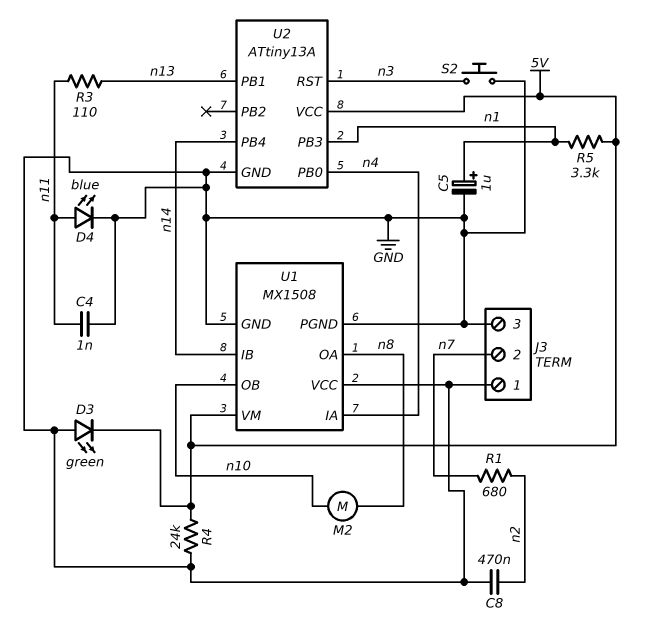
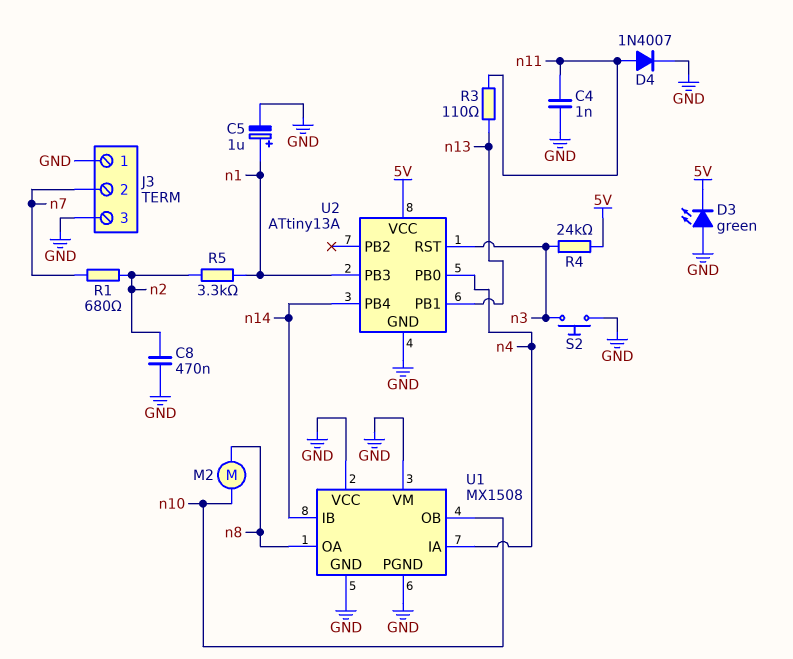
D4: LED blue (A n11, K GND) -> diode 1N4007 (A n11, K GND)
R4: 24k (5V, GND) -> 24k (5V, n3)
R5: 3.3k (5V, n1) -> 3.3k (n1, n2)
U1 pin VM: 5V -> GND

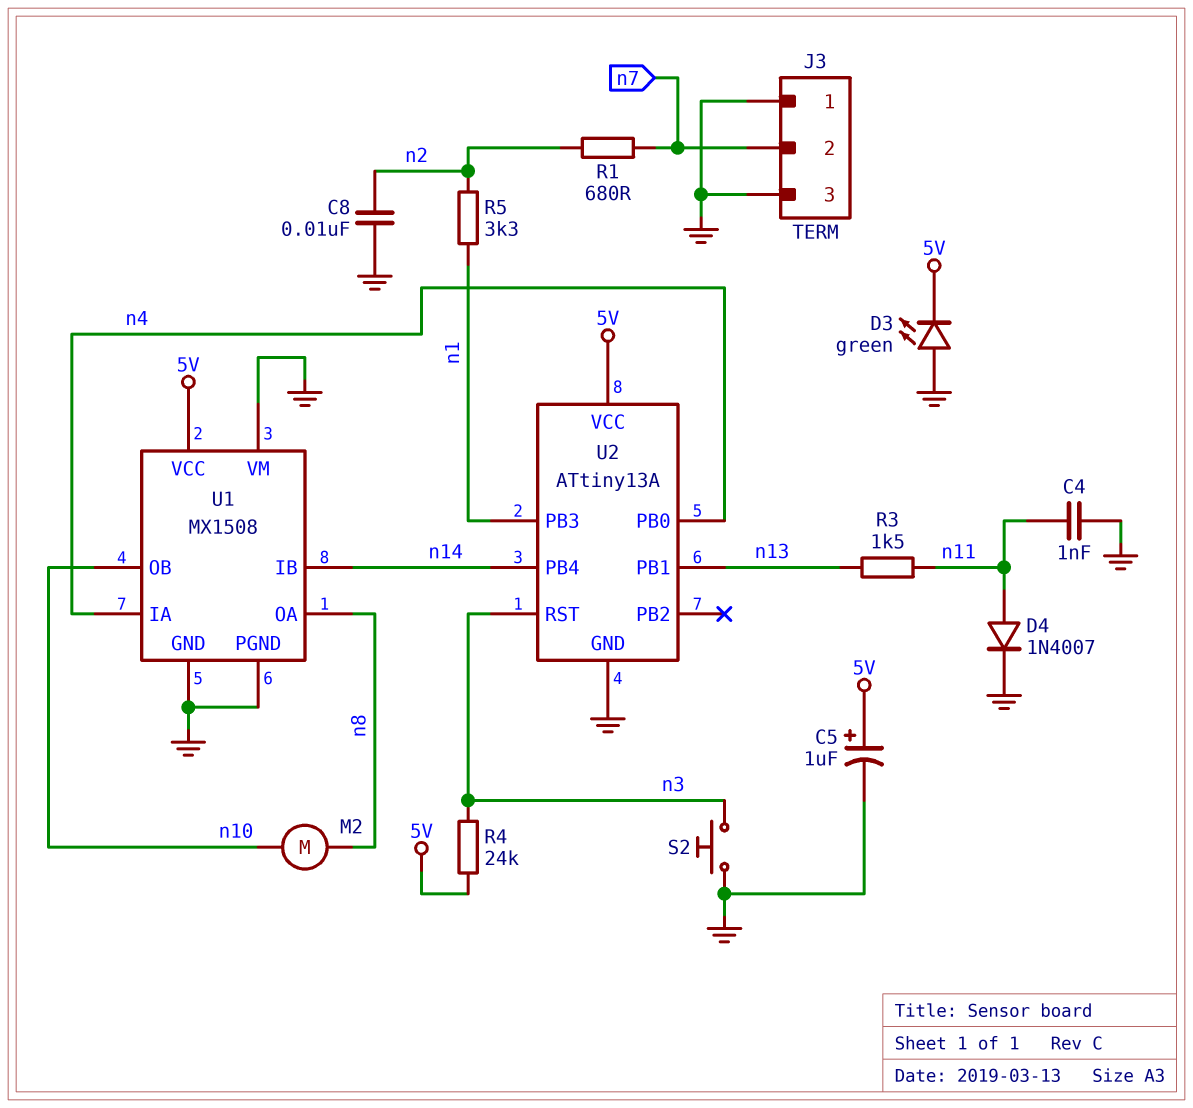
C5: 1uF (plus n1, minus GND) -> 1uF (plus 5V, minus GND)
C8: 470nF (GND, n2) -> 10nF (GND, n2)
R3: 110 (n11, n13) -> 1.5k (n11, n13)
U1 pin VCC: GND -> 5V

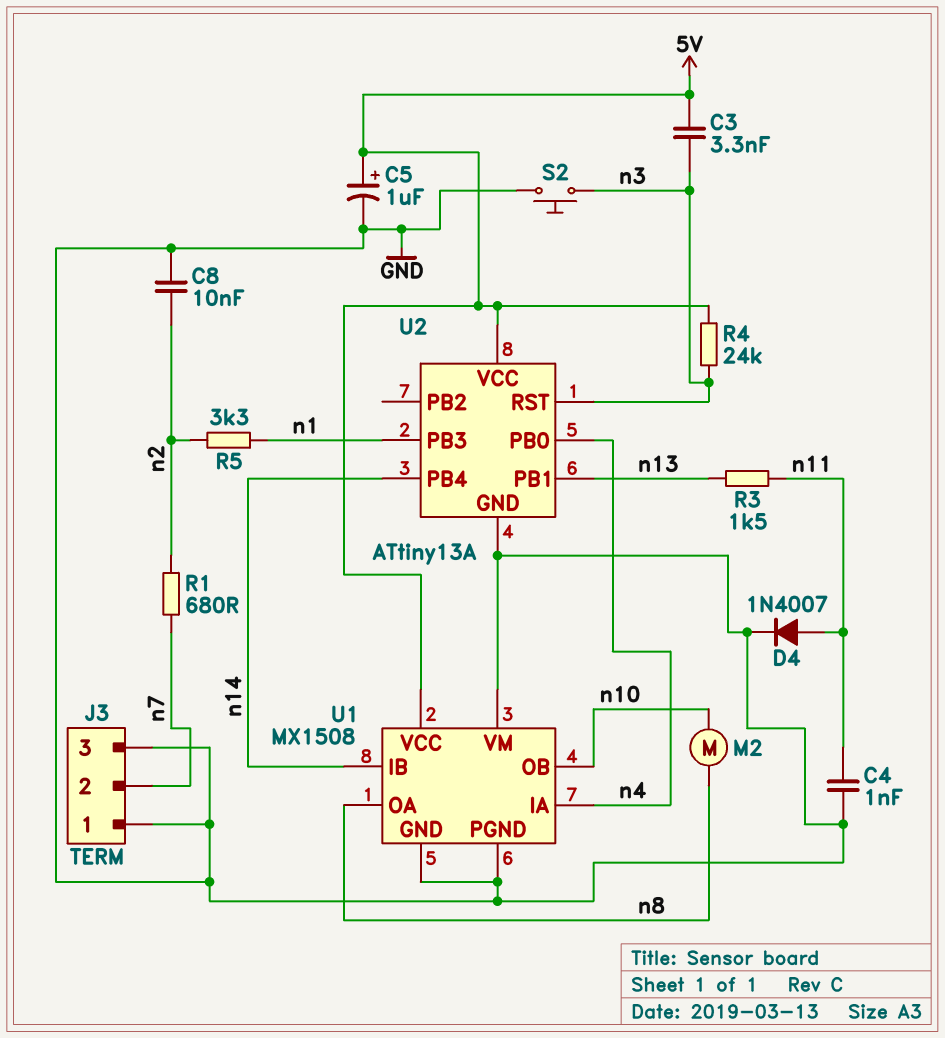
C3: none -> 3.3nF (5V, n3)
D3: LED green (A GND, K 5V) -> none

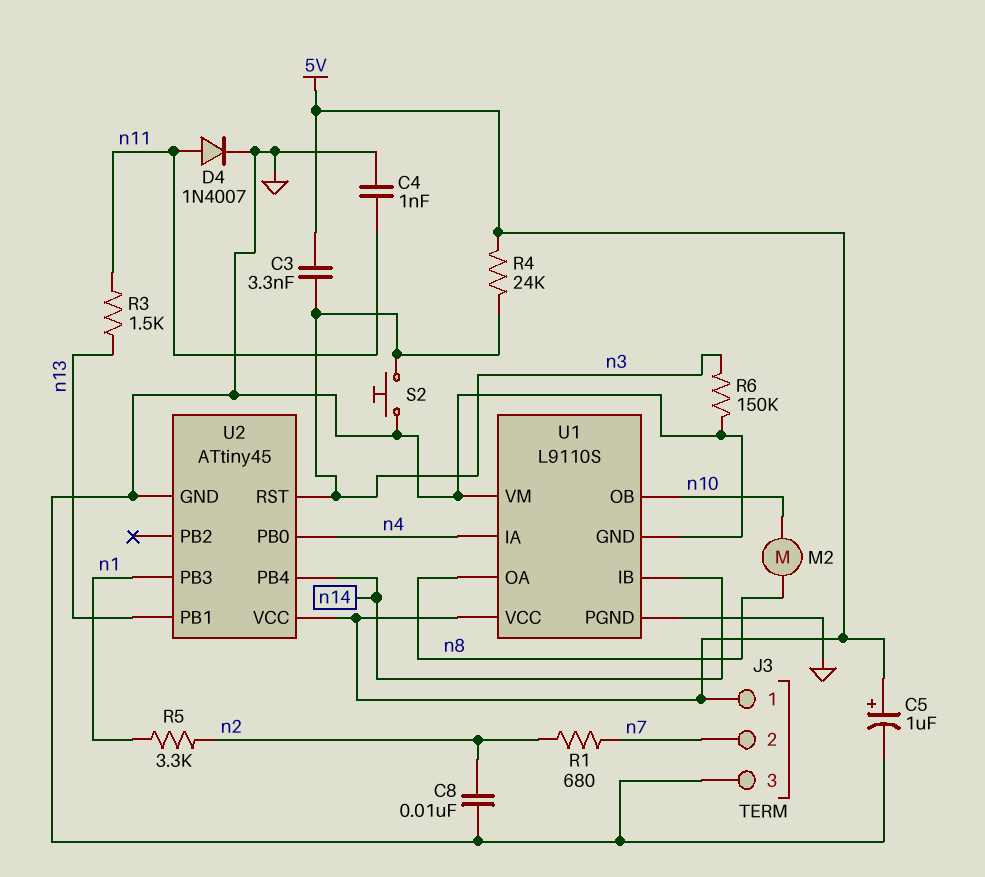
J3 pin 1: GND -> 5V
R6: none -> 150k (GND, n3)
U1: MX1508 -> L9110S
U2: ATtiny13A -> ATtiny45

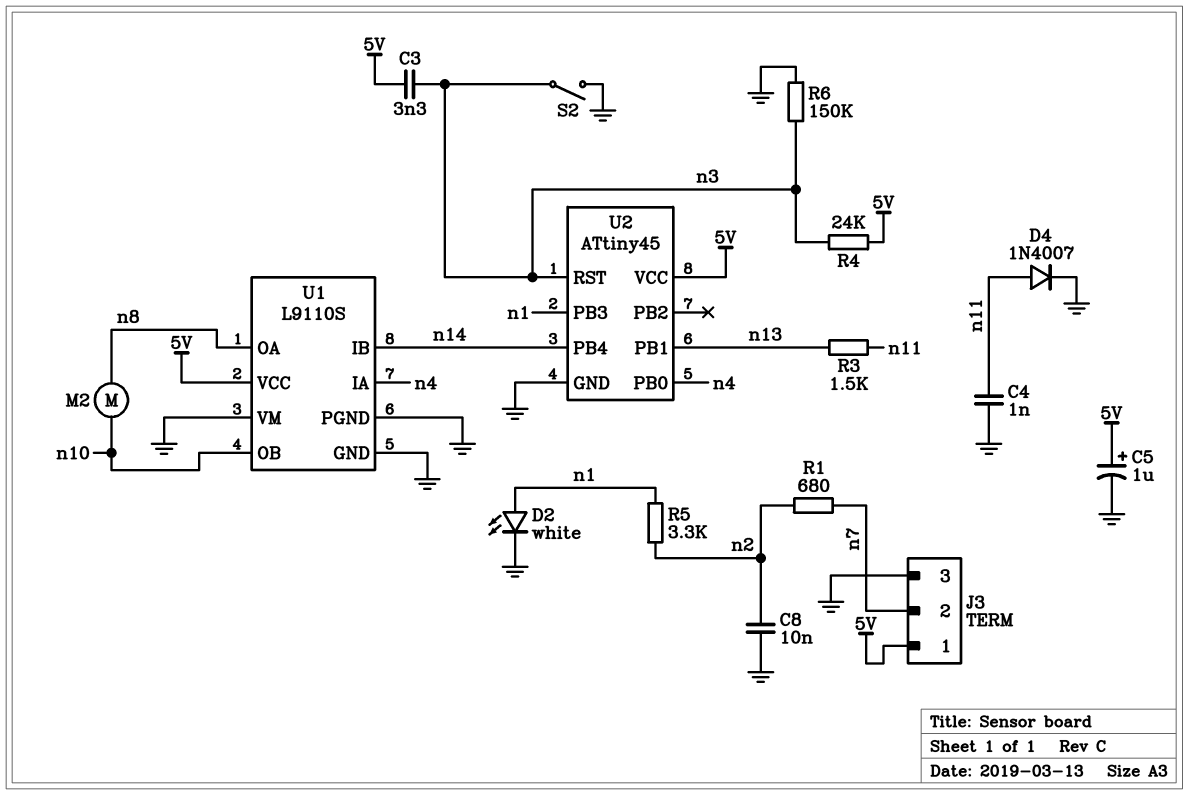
D2: none -> LED white (A n1, K GND)
S2: button (GND, n3) -> switch (GND, n3)

